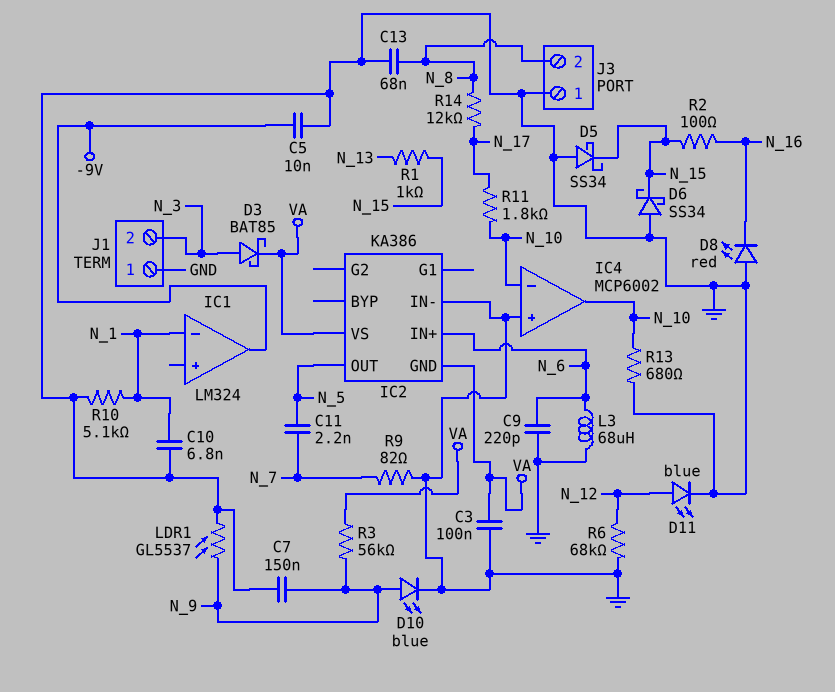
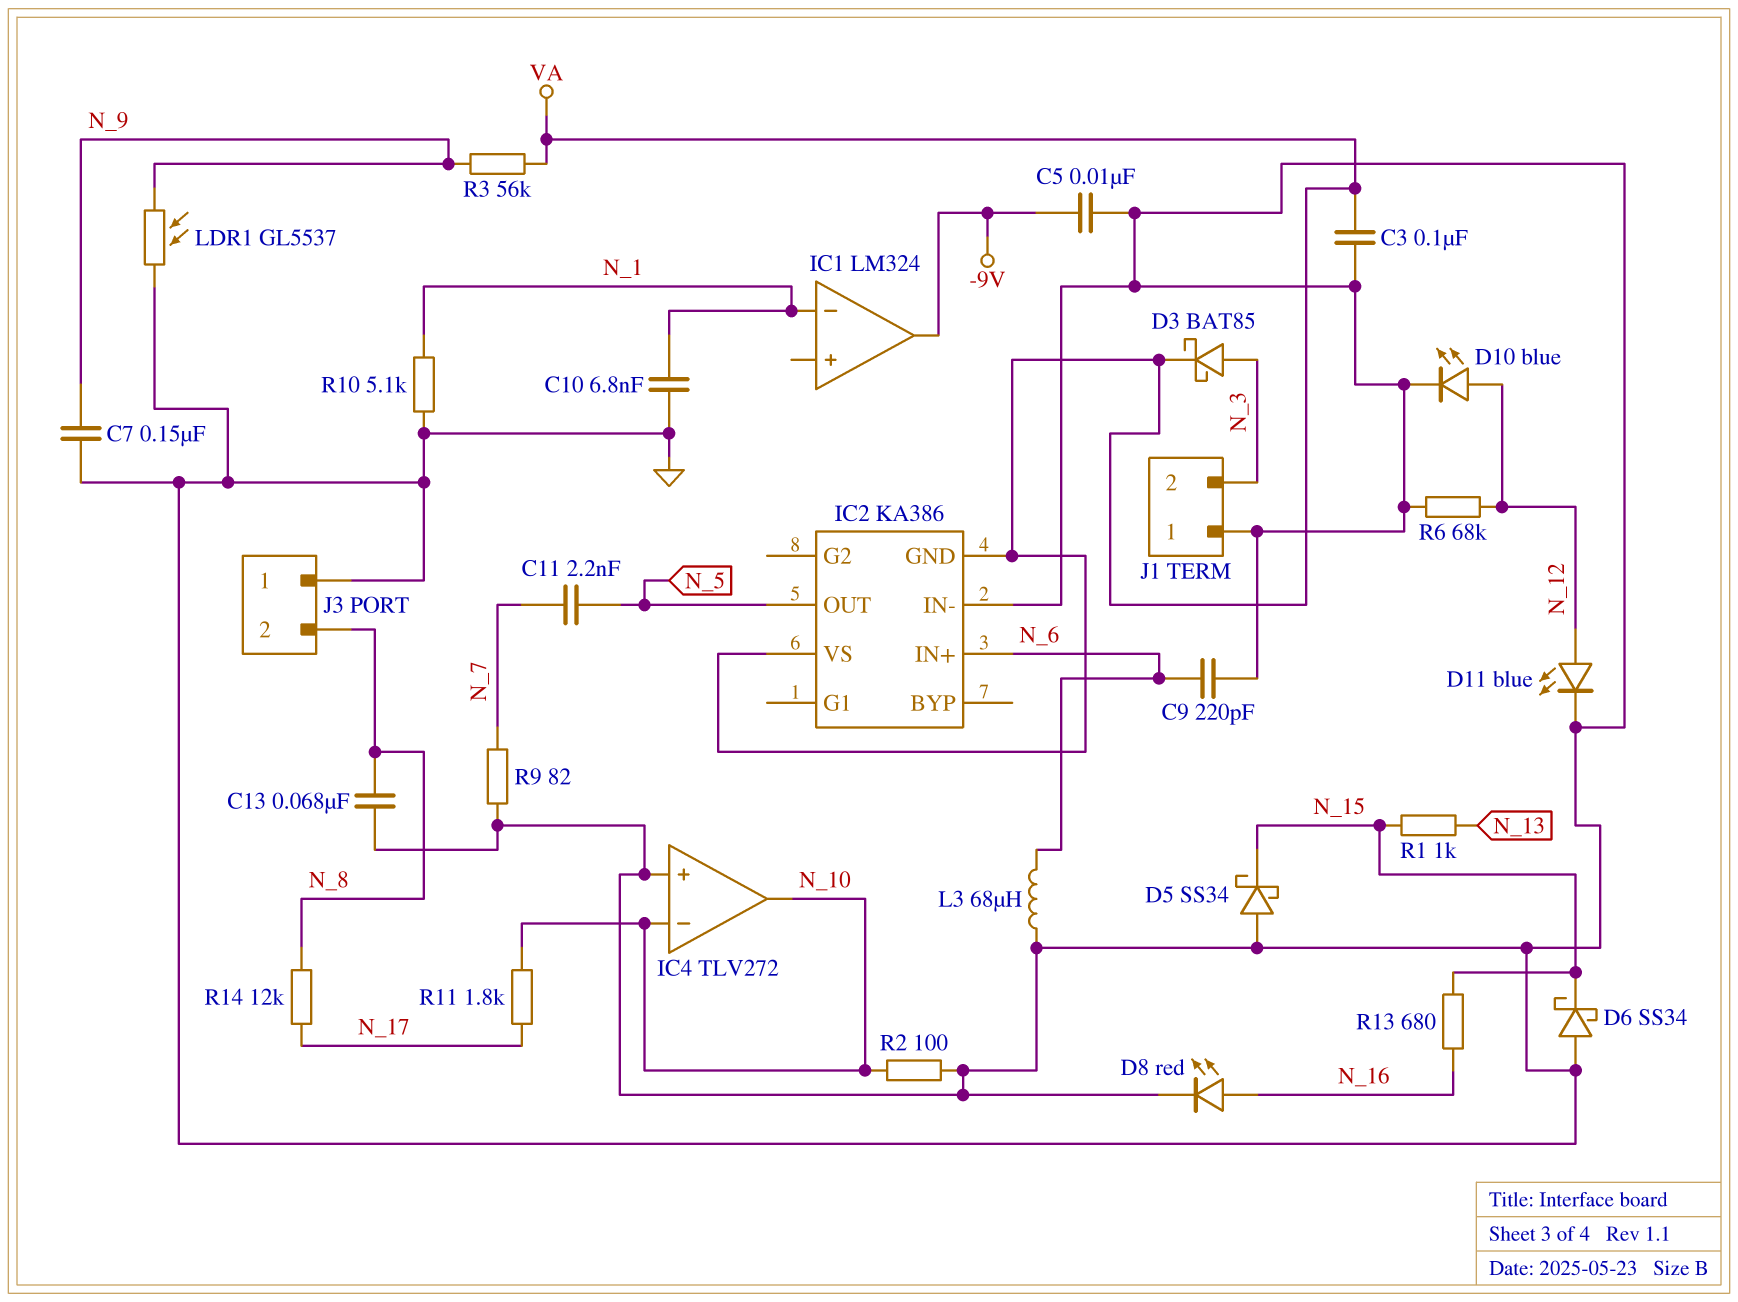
D8: LED red (A GND, K N_16) -> LED red (A N_16, K GND)
D10: LED blue (A N_9, K GND) -> LED blue (A N_12, K GND)
IC4: MCP6002 -> TLV272
R2: 100 (N_15, N_16) -> 100 (GND, N_10)
R13: 680 (GND, N_10) -> 680 (N_15, N_16)

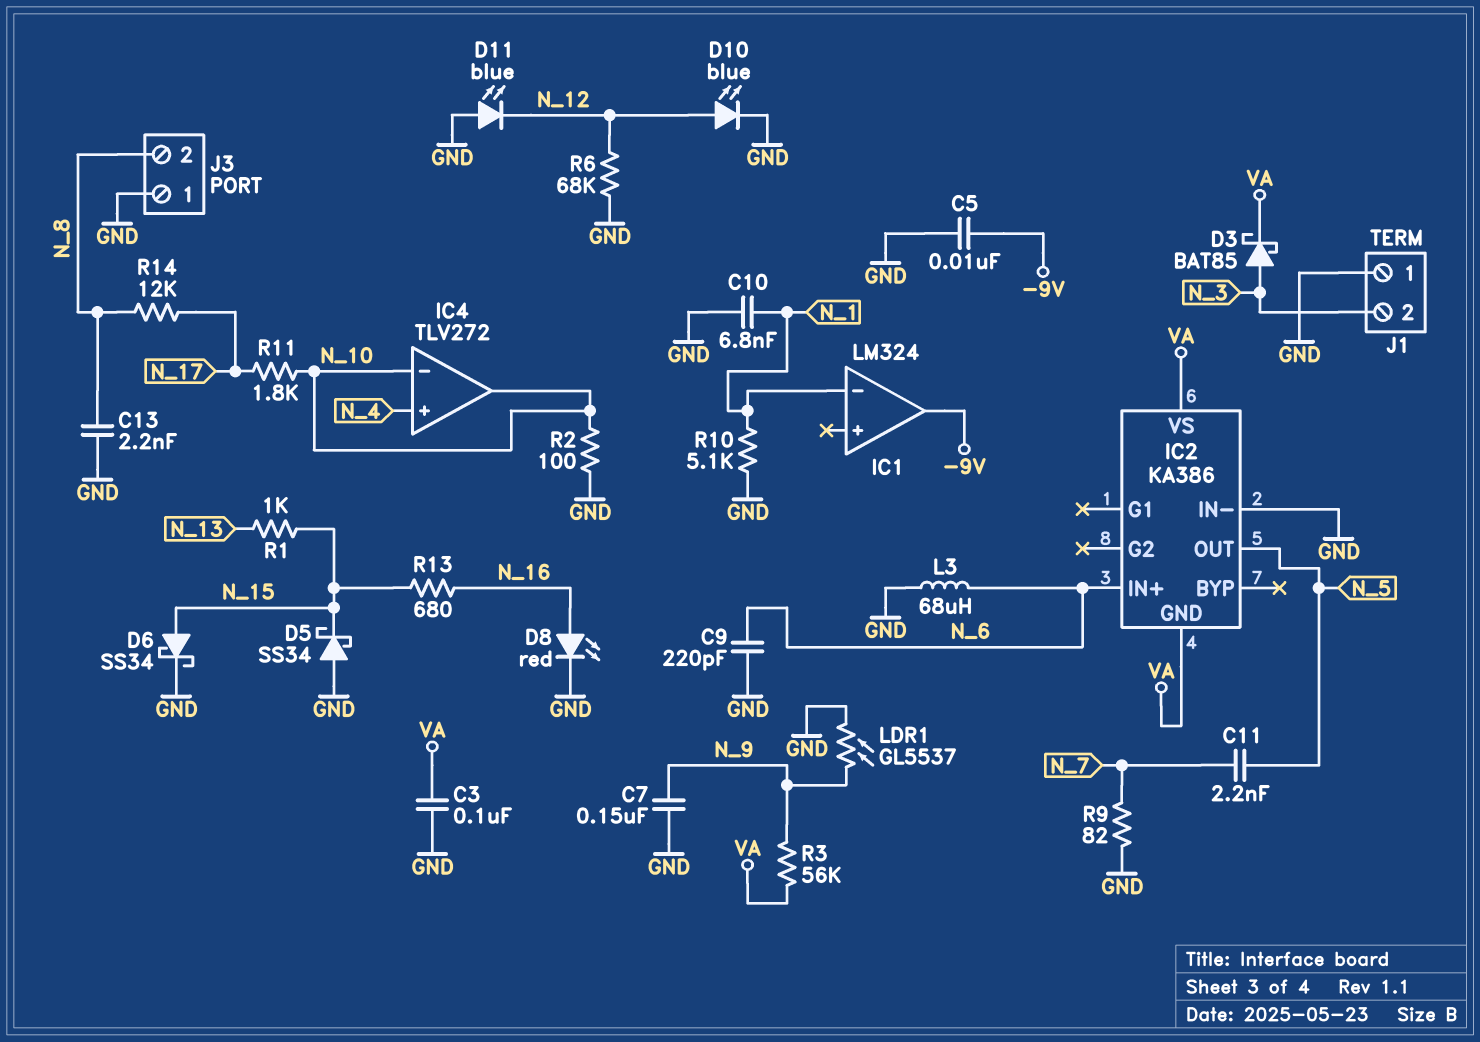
C13: 68nF (GND, N_8) -> 2.2nF (GND, N_8)
D6: schottky SS34 (A GND, K N_15) -> schottky SS34 (A N_15, K GND)
D11: LED blue (A N_12, K GND) -> LED blue (A GND, K N_12)
IC4 pin in+: GND -> N_4

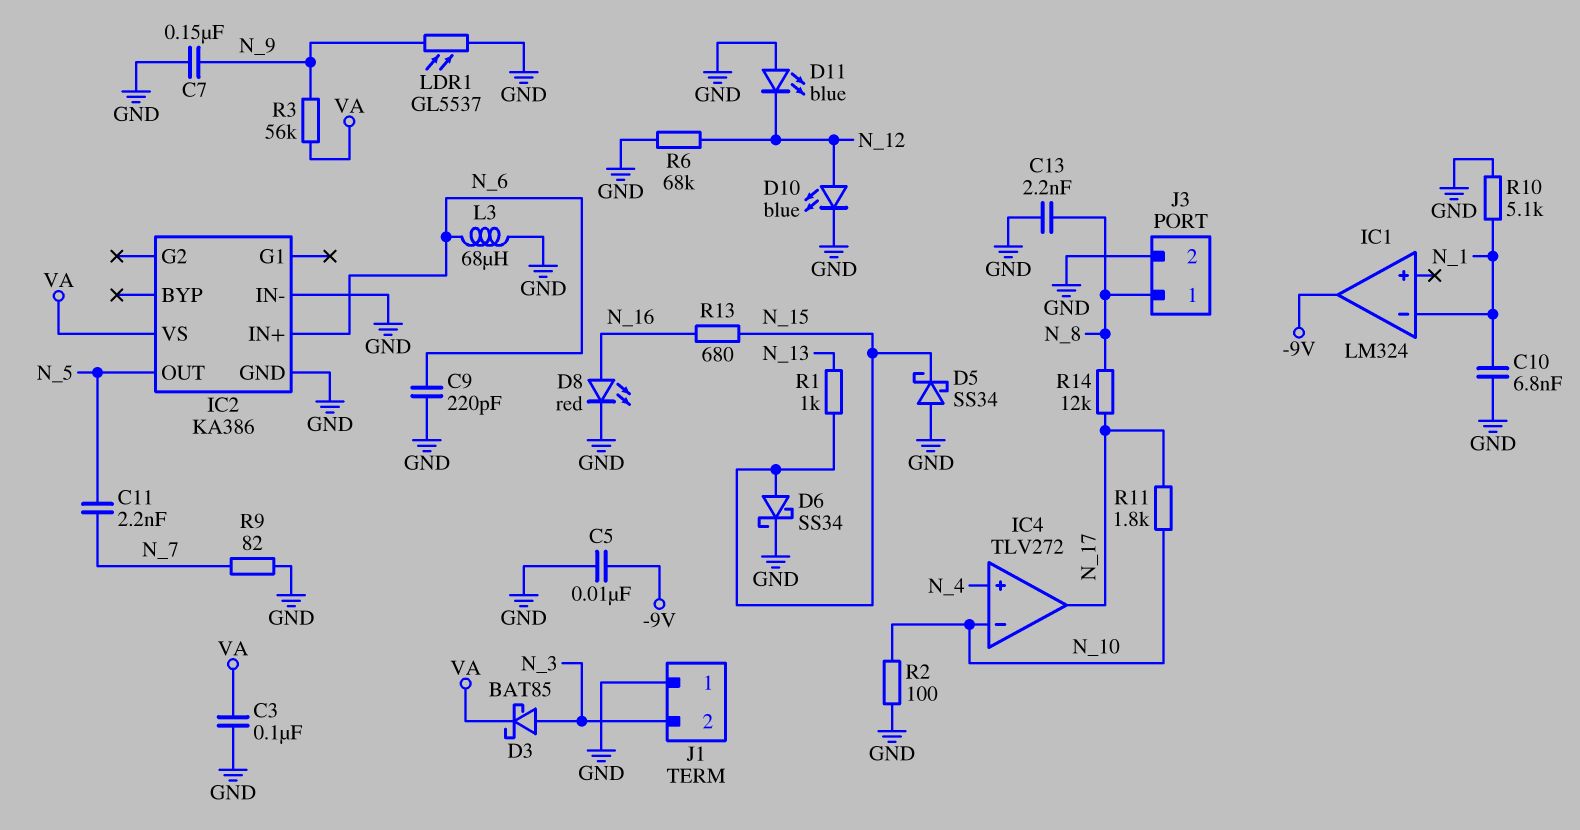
IC2 pin GND: VA -> GND
IC4 pin out: N_10 -> N_17
J3 pin 1: GND -> N_8
J3 pin 2: N_8 -> GND

